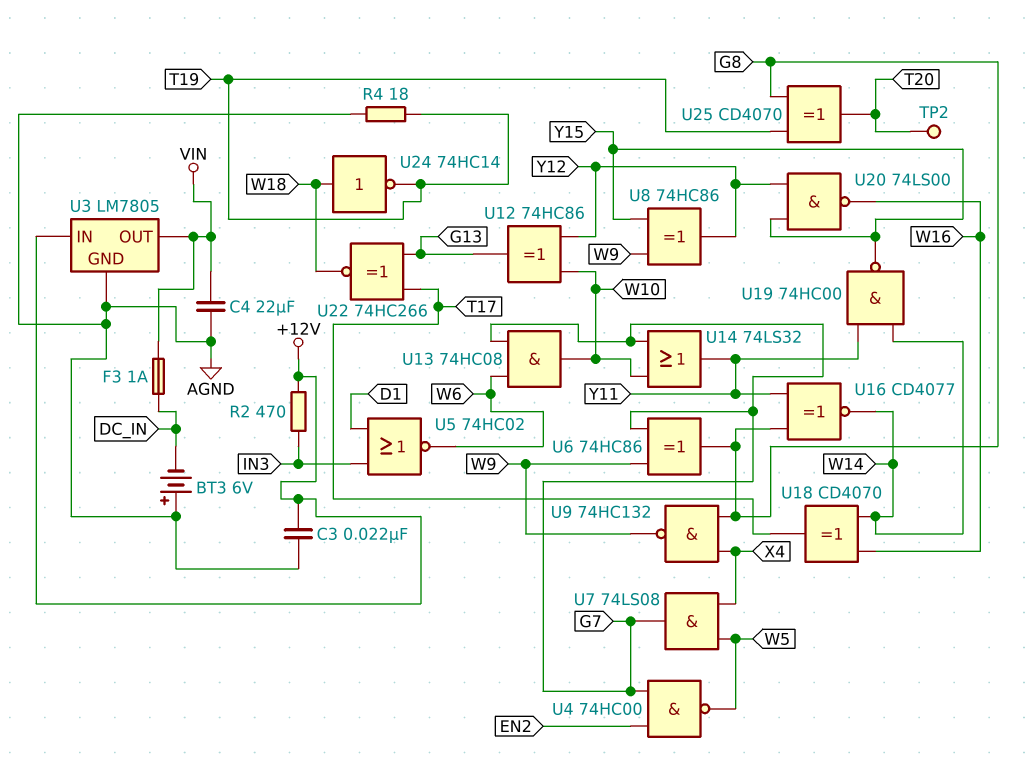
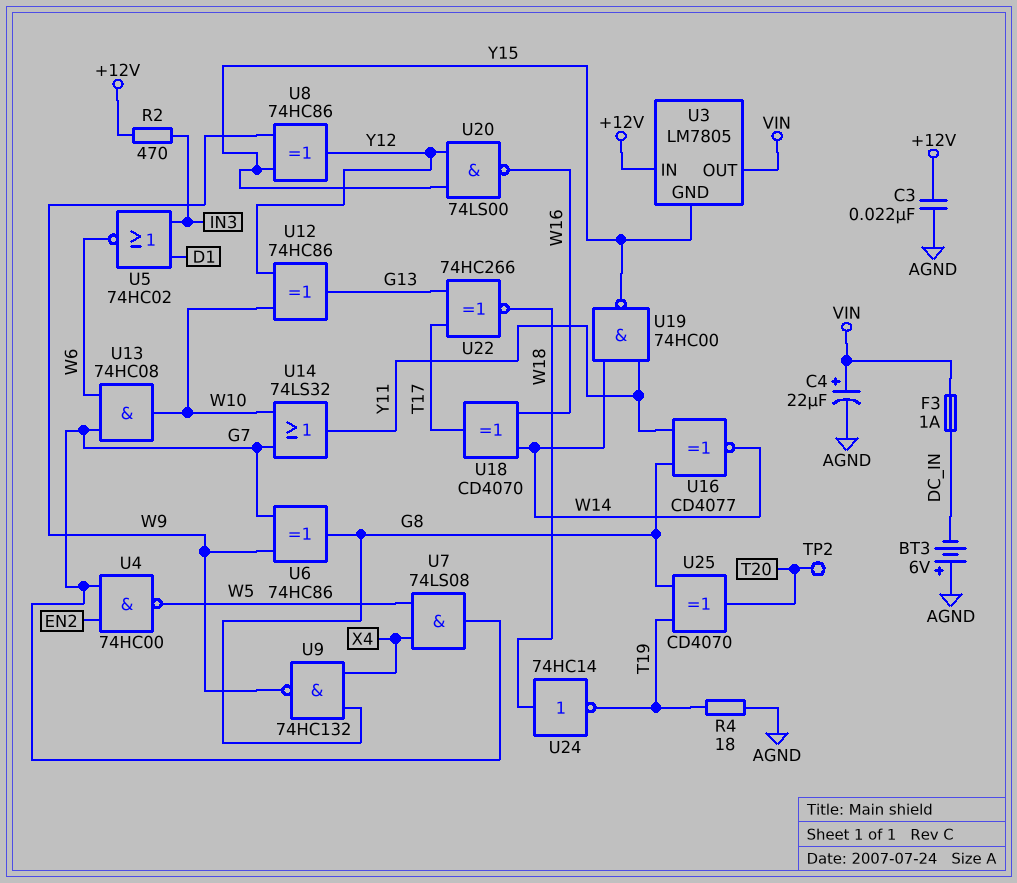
C4: 22uF (AGND, VIN) -> 22uF (plus VIN, minus AGND)
U3 pin GND: AGND -> Y15

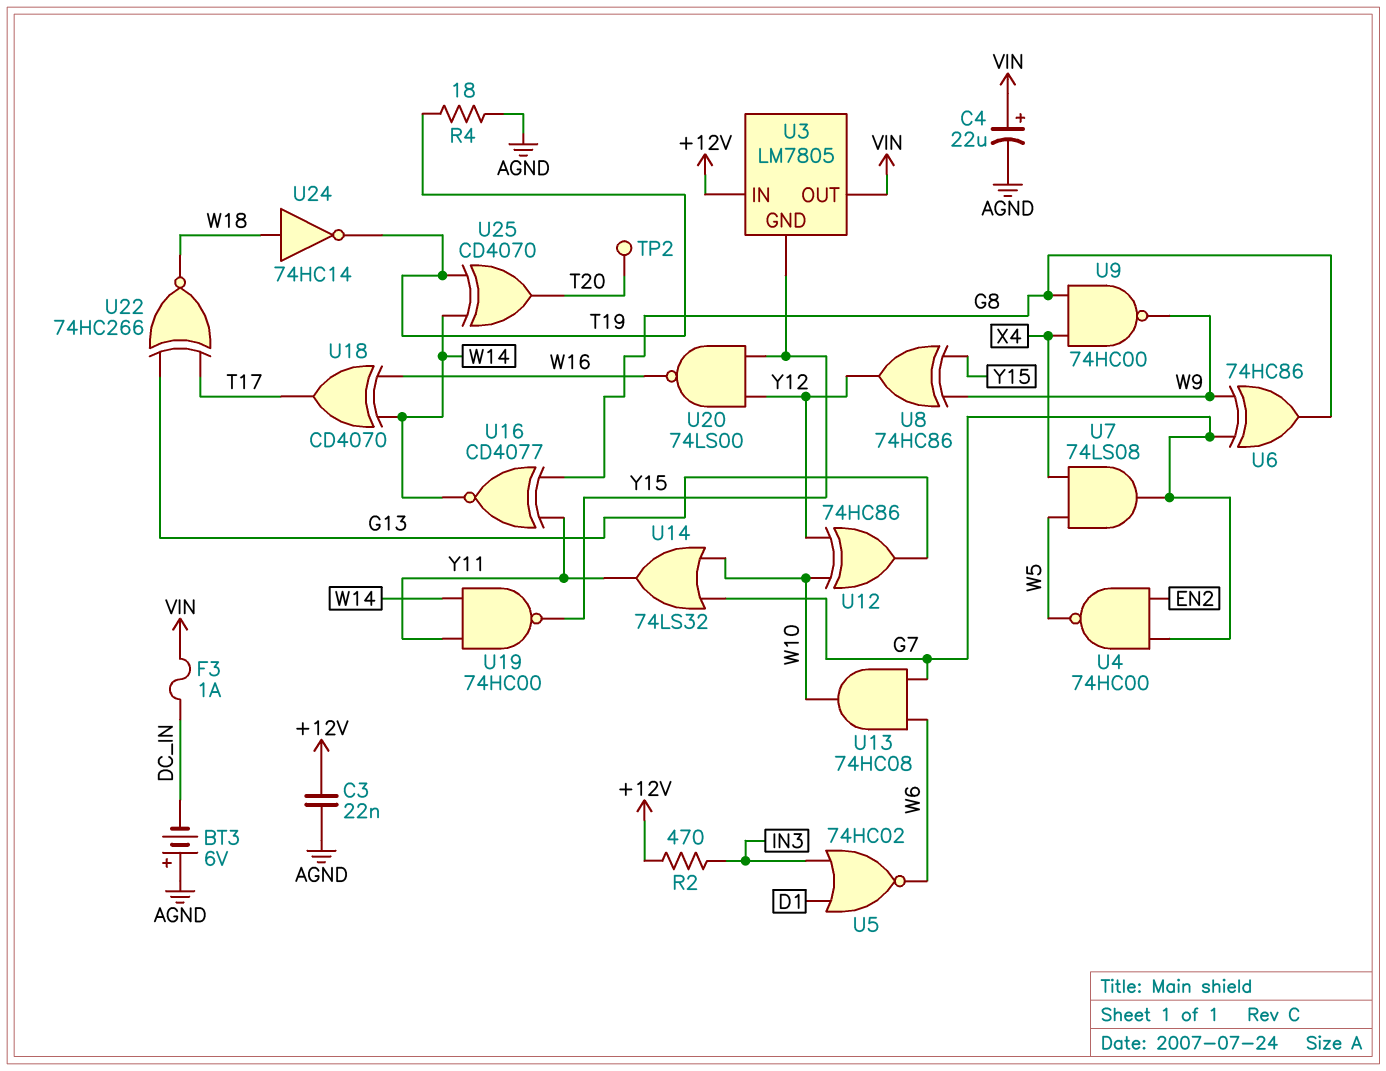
U9: NAND 74HC132 (in G8, in X4, out W9) -> NAND 74HC00 (in G8, in X4, out W9)
U25: XOR CD4070 (in G8, in T19, out T20) -> XOR CD4070 (in T19, in W14, out T20)

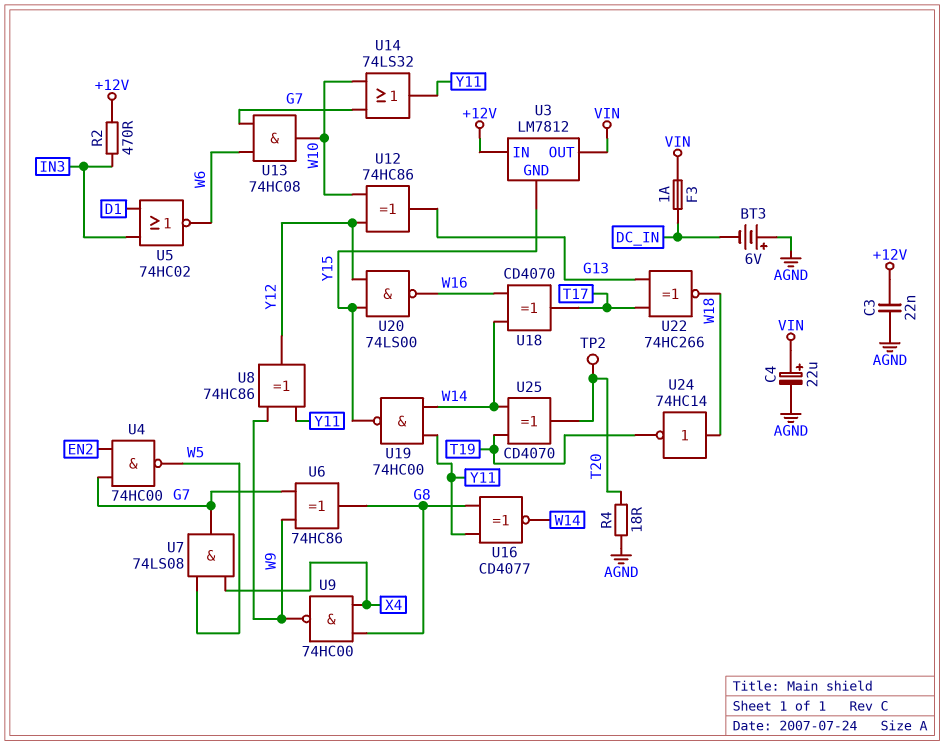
R4: 18 (AGND, T19) -> 18 (AGND, T20)
U3: LM7805 -> LM7812
U8: XOR 74HC86 (in W9, in Y15, out Y12) -> XOR 74HC86 (in W9, in Y11, out Y12)

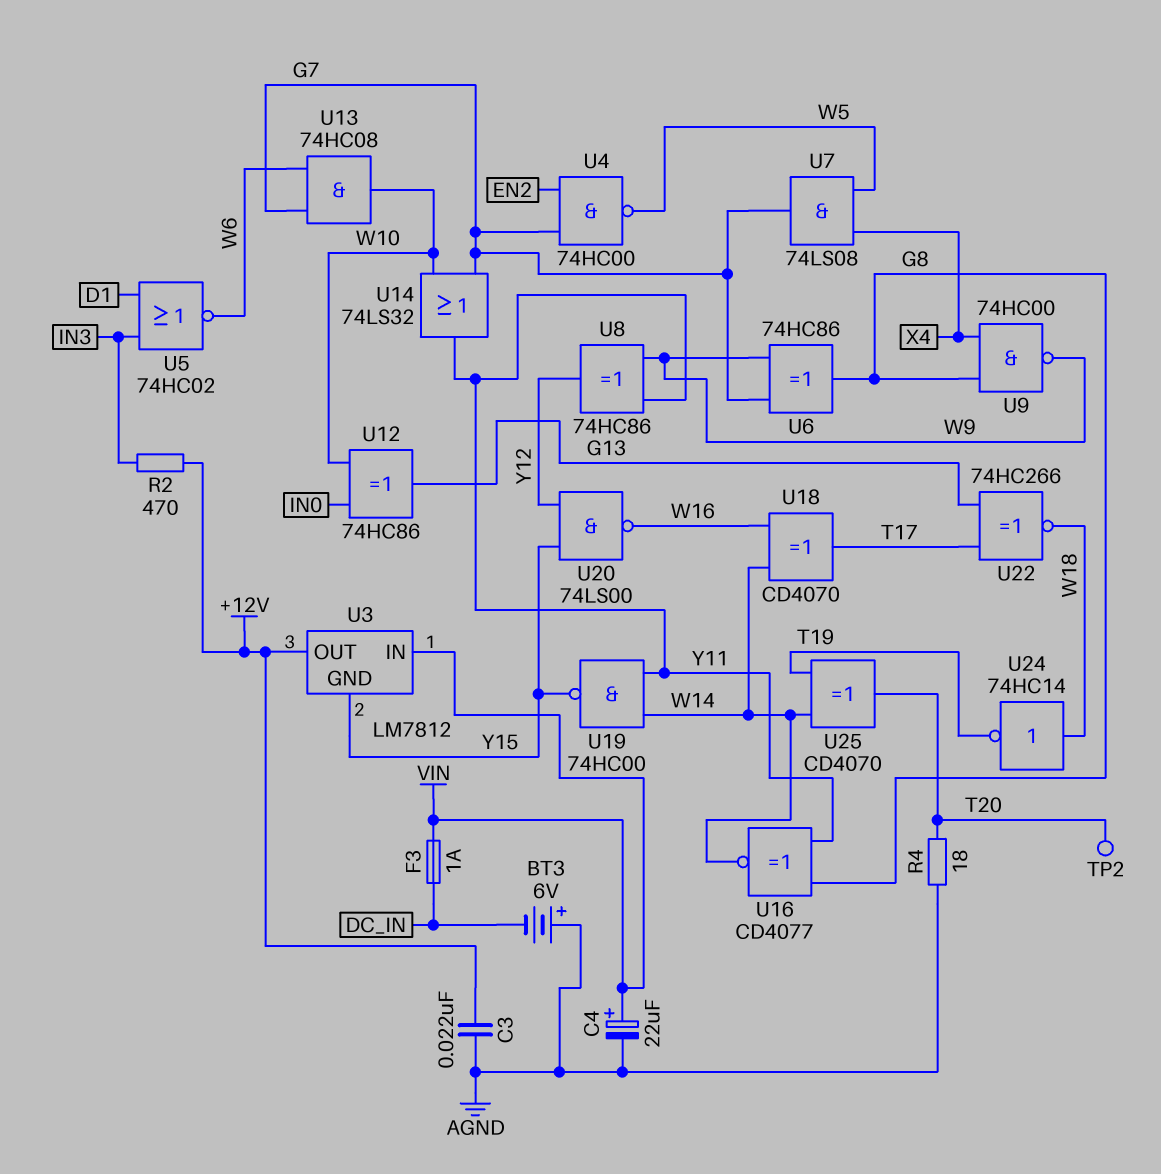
U3 pin IN: +12V -> VIN
U3 pin OUT: VIN -> +12V
U12: XOR 74HC86 (in W10, in Y12, out G13) -> XOR 74HC86 (in IN0, in W10, out G13)

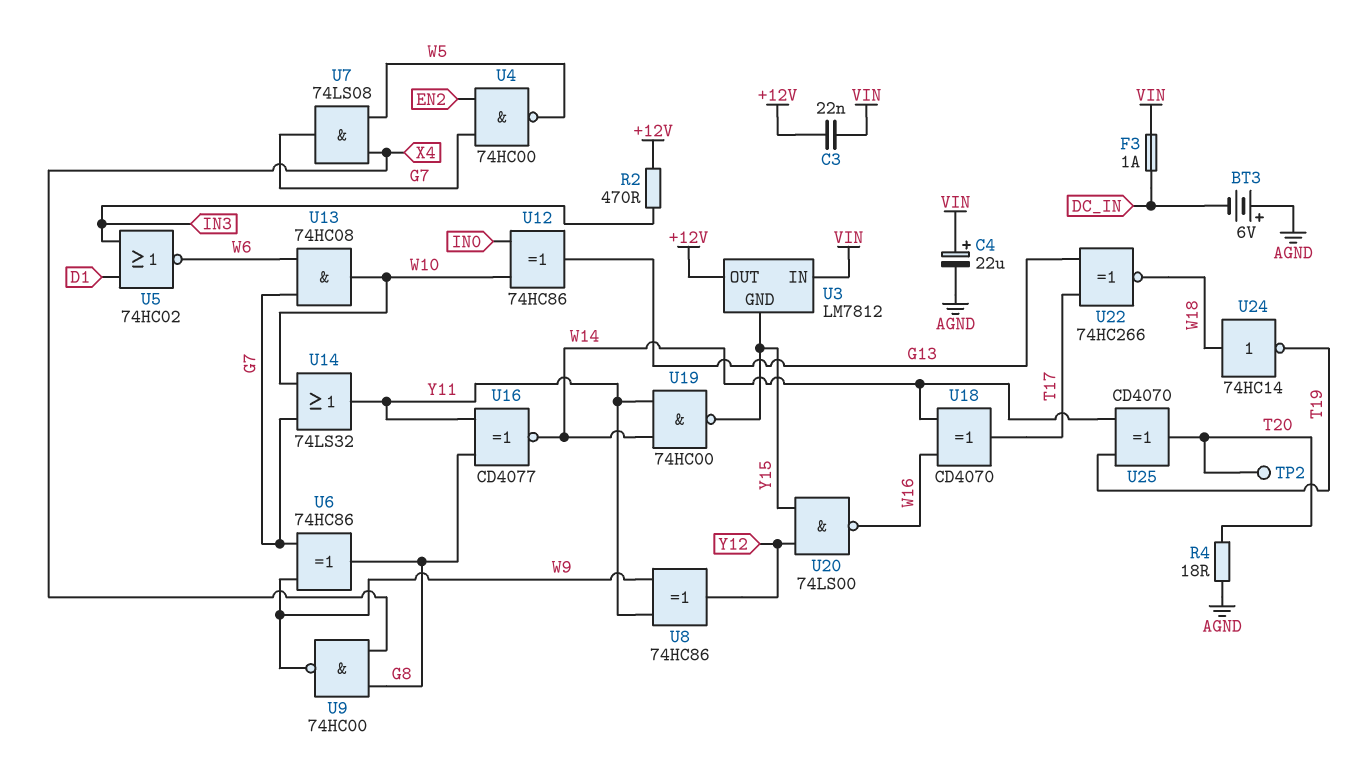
C3: 22nF (+12V, AGND) -> 22nF (+12V, VIN)

